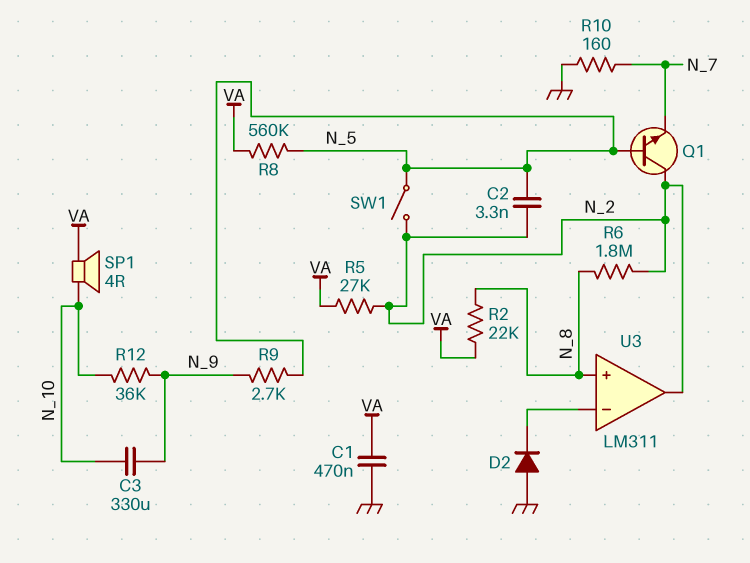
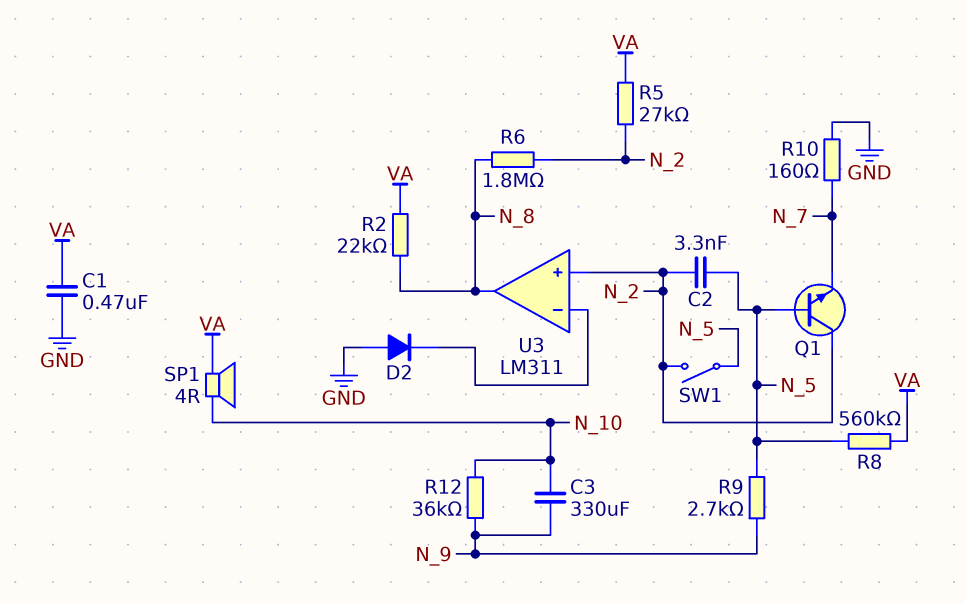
U3 pin in+: N_8 -> N_2
U3 pin out: N_2 -> N_8

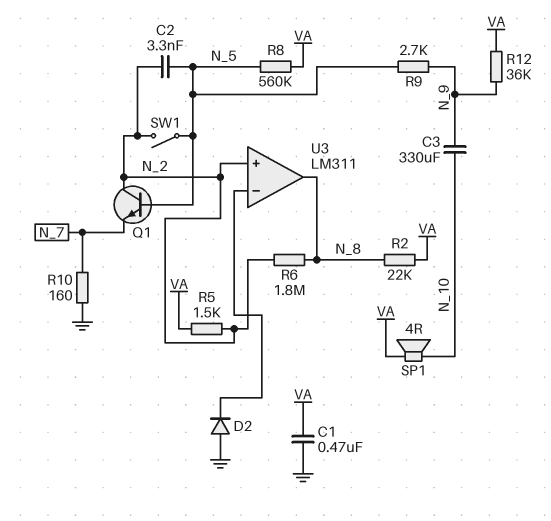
R5: 27k (N_2, VA) -> 1.5k (N_2, VA)
R12: 36k (N_9, N_10) -> 36k (N_9, VA)

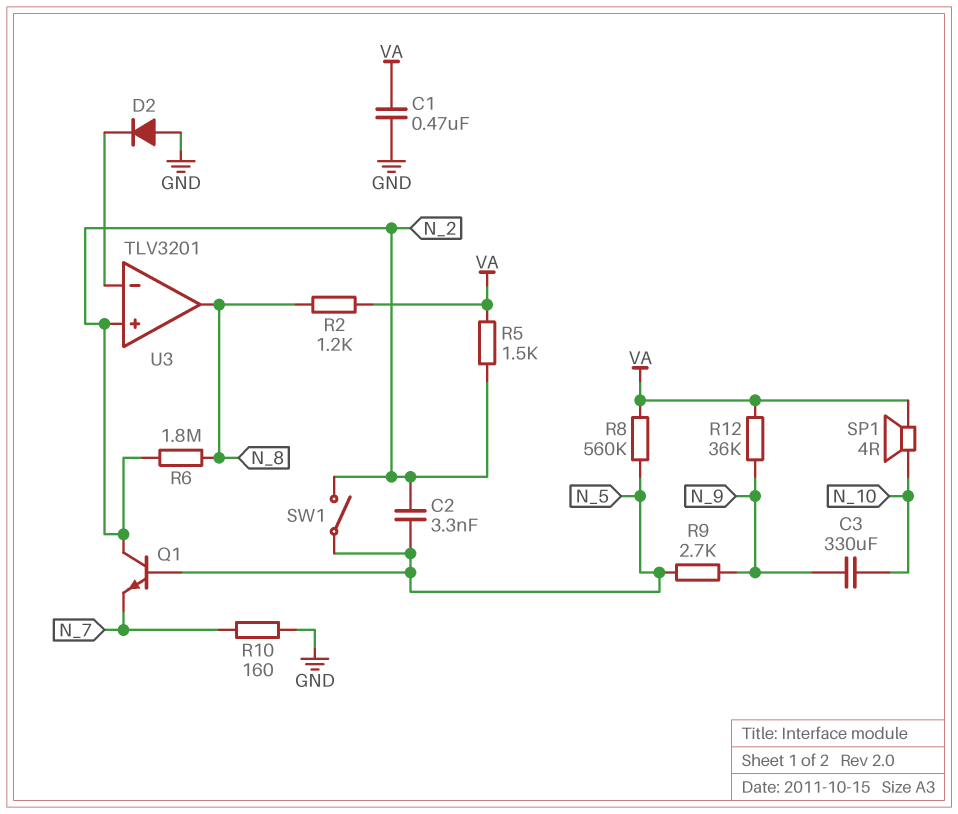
R2: 22k (N_8, VA) -> 1.2k (N_8, VA)
U3: LM311 -> TLV3201

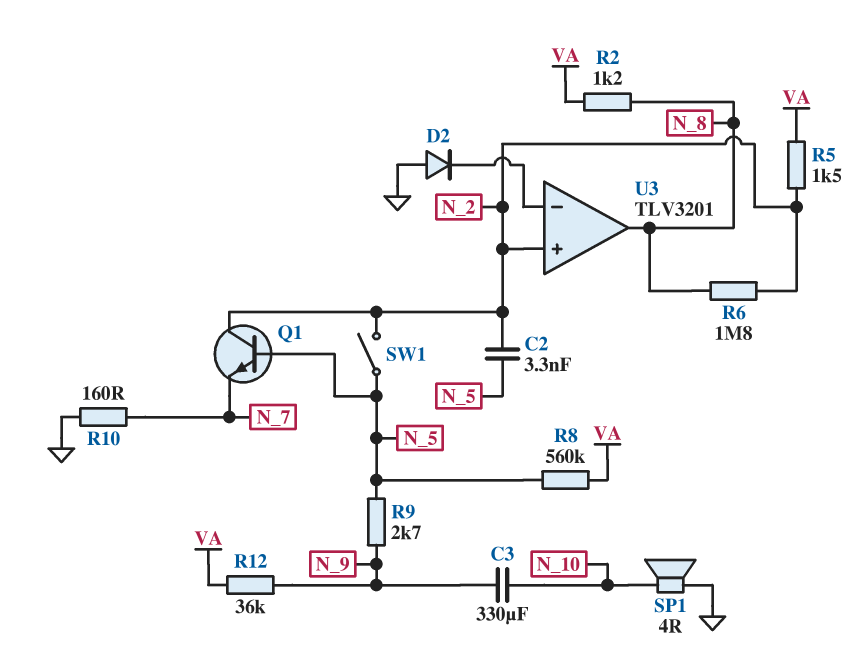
C1: 470nF (GND, VA) -> none
SP1: speaker 4R (N_10, VA) -> speaker 4R (GND, N_10)

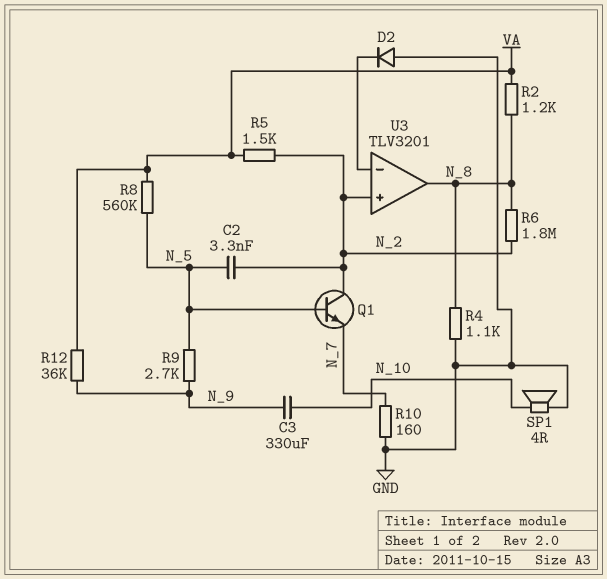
R4: none -> 1.1k (GND, N_8)
SW1: switch (N_2, N_5) -> none

